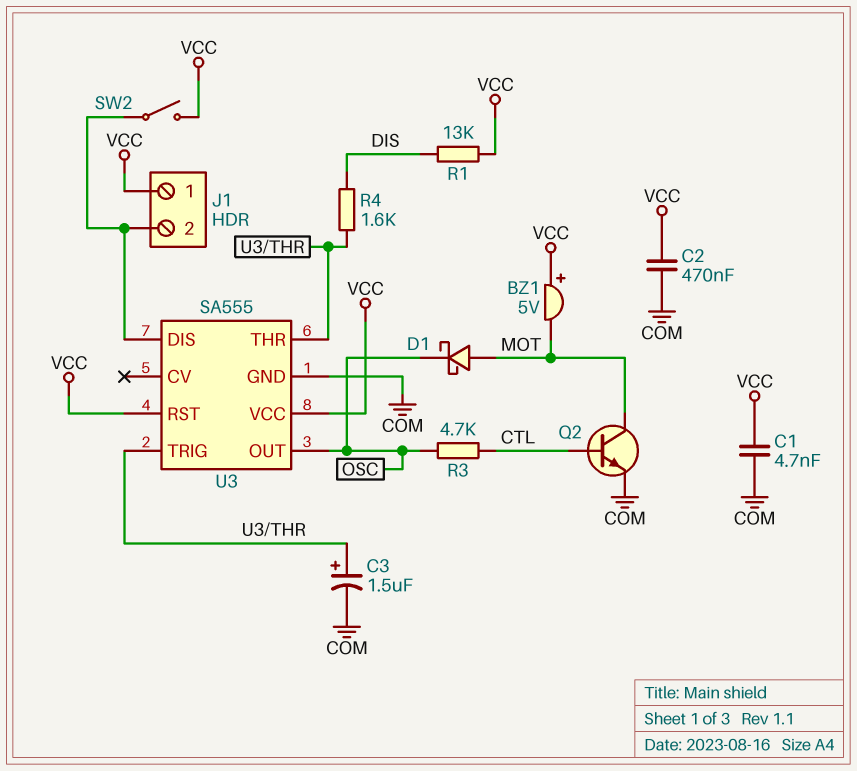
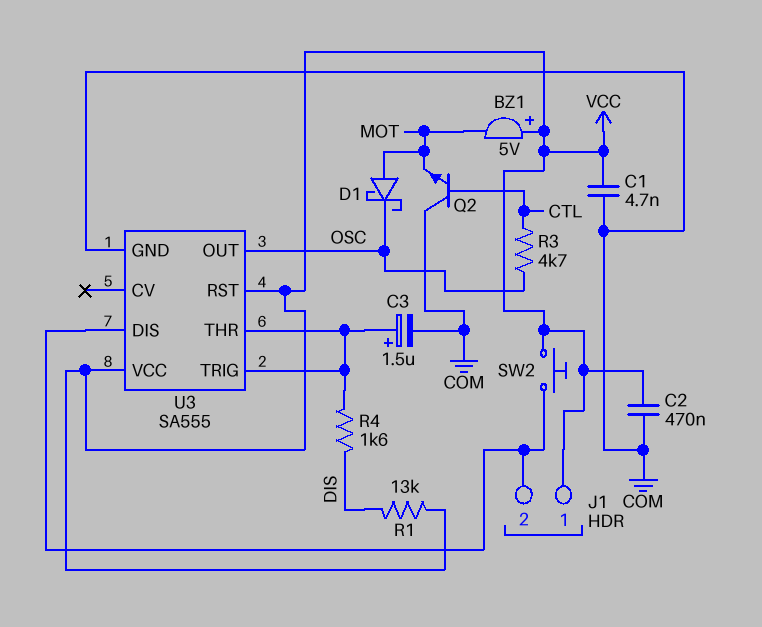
Q2: NPN (B CTL, C MOT, E COM) -> NPN (B CTL, C COM, E MOT)
SW2: switch (J1/2, VCC) -> button (J1/2, VCC)

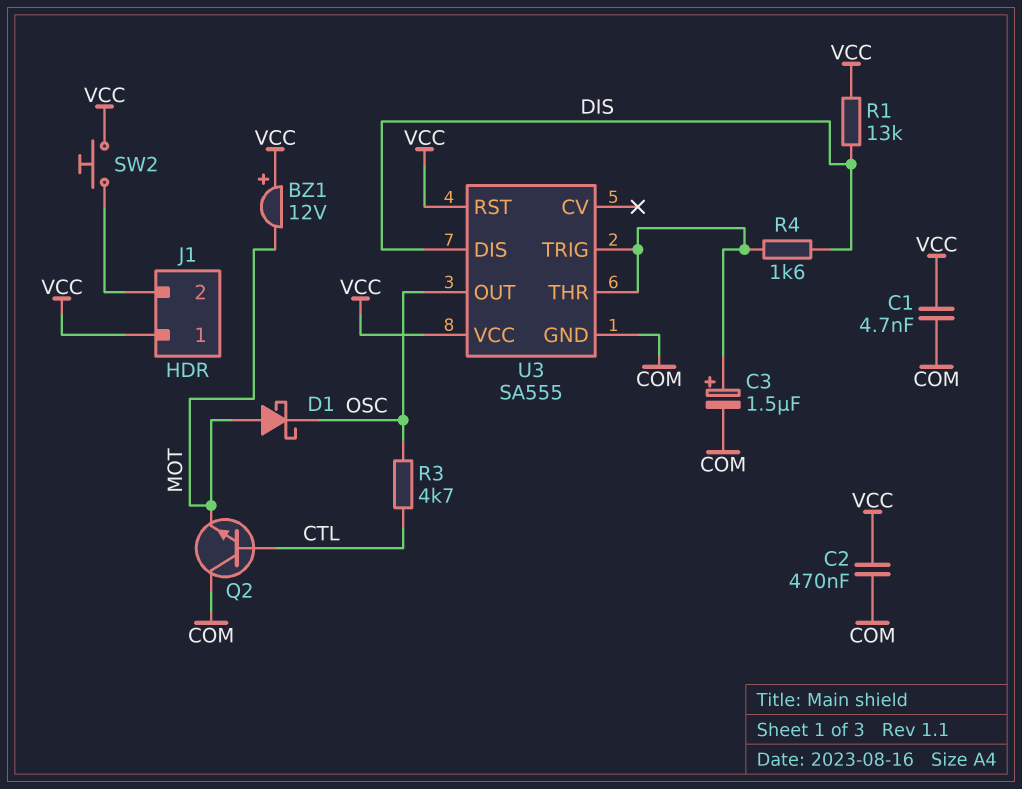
BZ1: buzzer 5V (plus VCC, minus MOT) -> buzzer 12V (plus VCC, minus MOT)
U3 pin DIS: J1/2 -> DIS

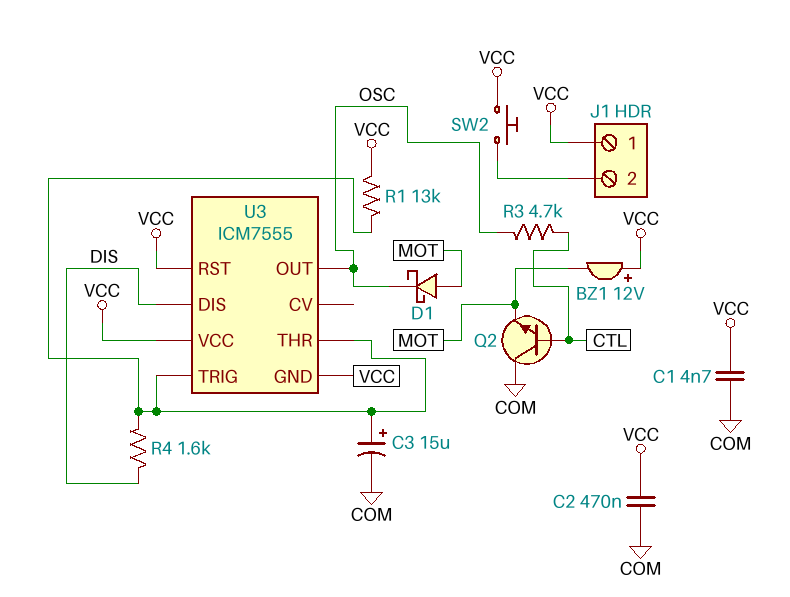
C3: 1.5uF (plus U3/THR, minus COM) -> 15uF (plus U3/THR, minus COM)
R1: 13k (DIS, VCC) -> 13k (U3/THR, VCC)
U3: SA555 -> ICM7555
U3 pin GND: COM -> VCC

